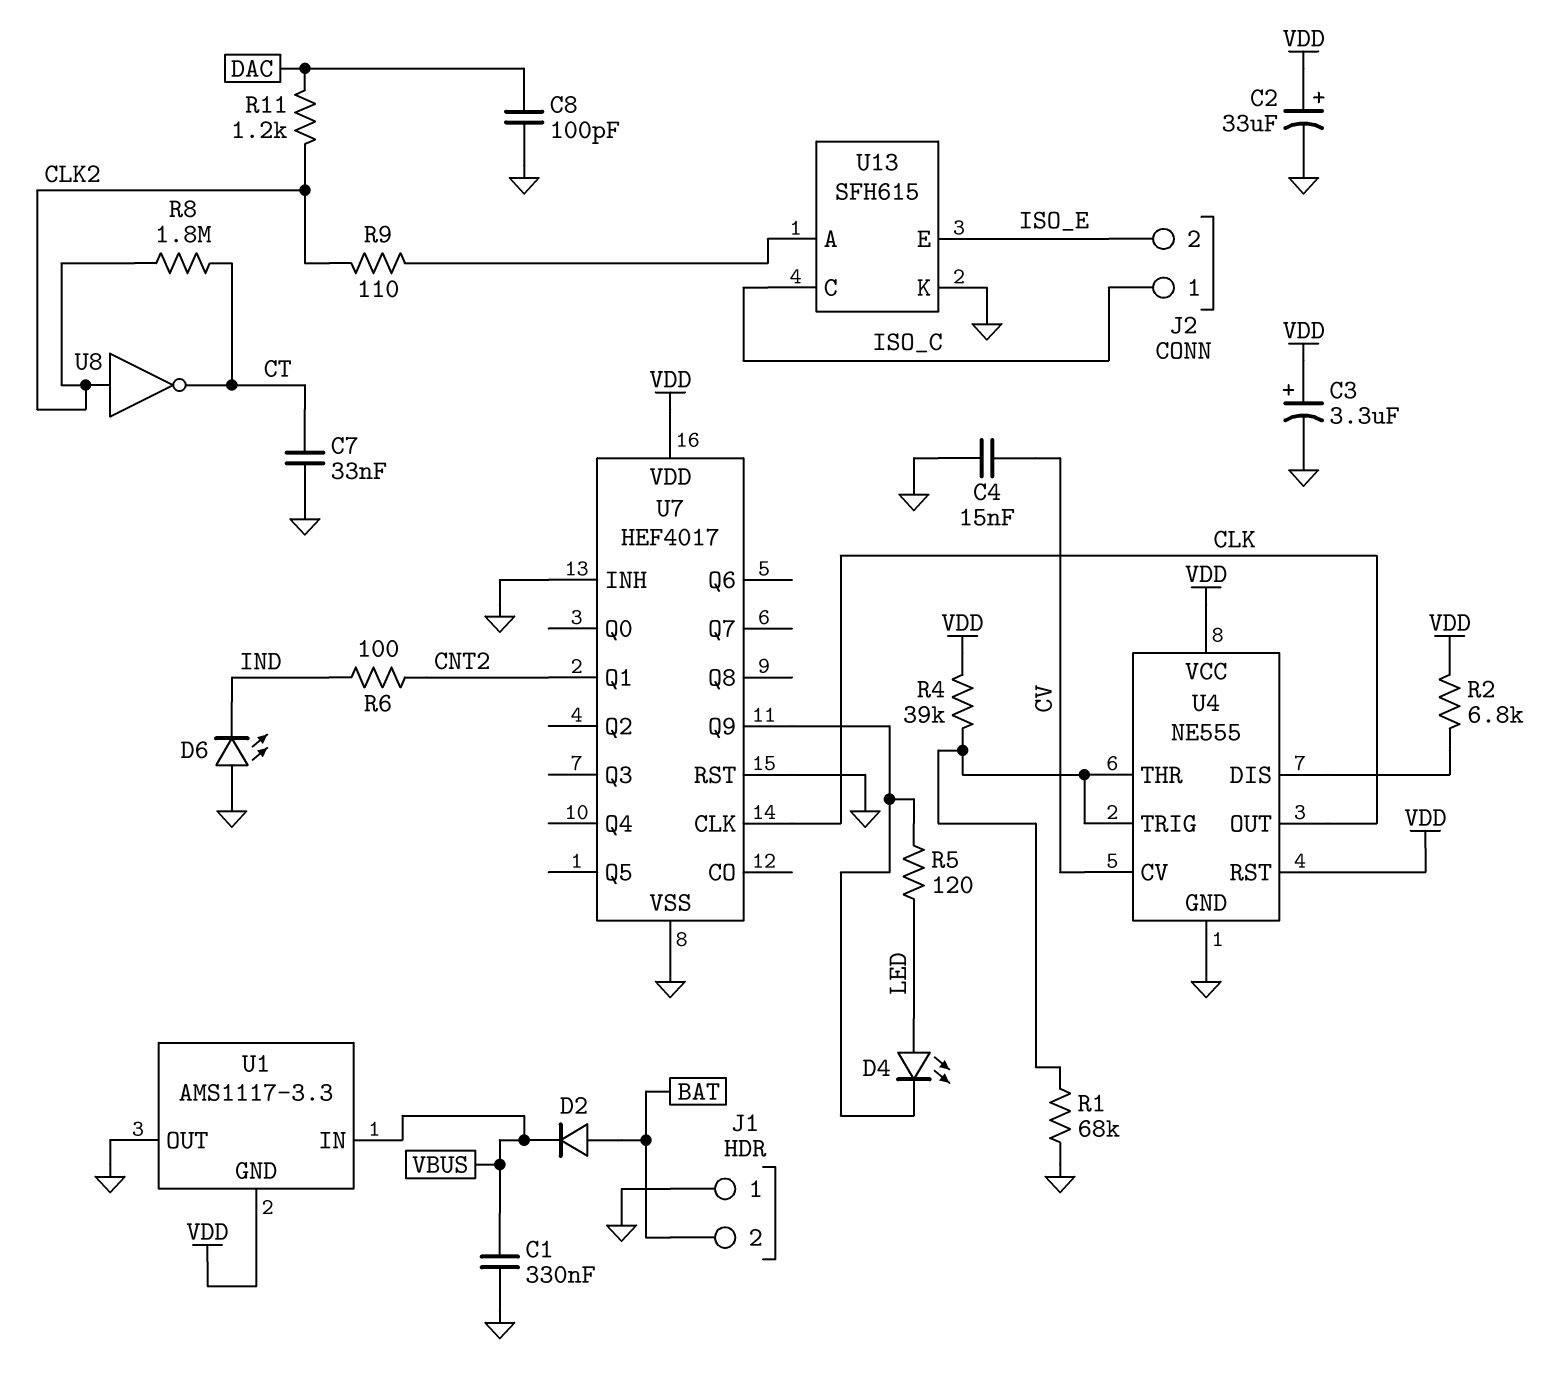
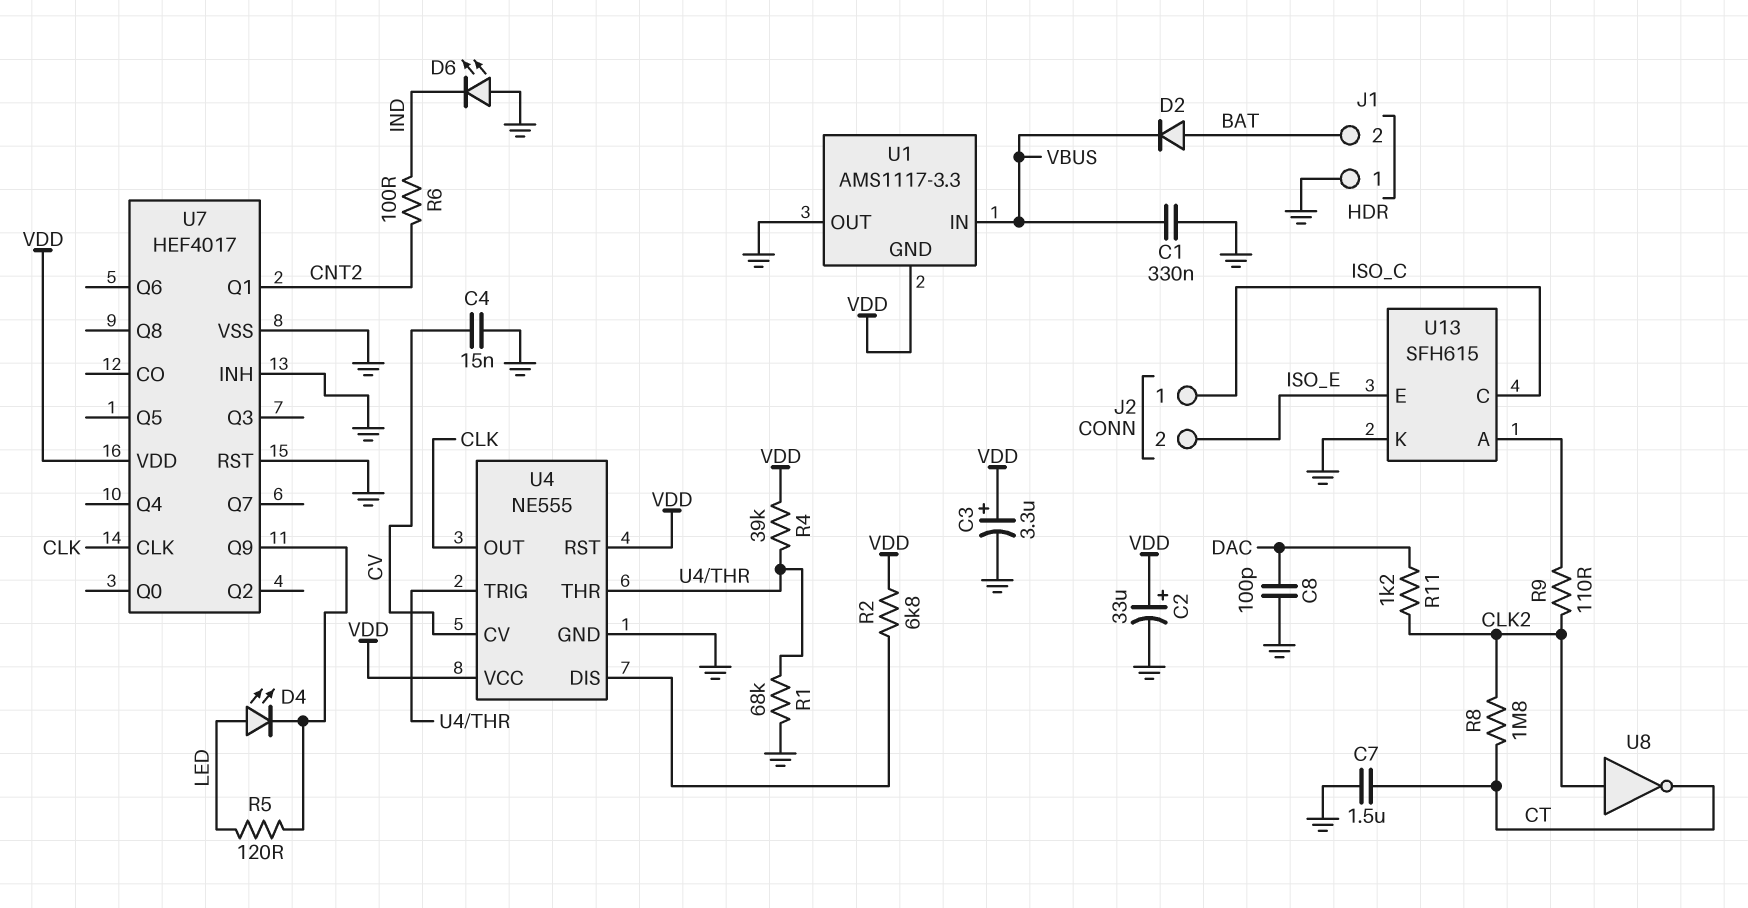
C7: 33nF (CT, GND) -> 1.5uF (CT, GND)

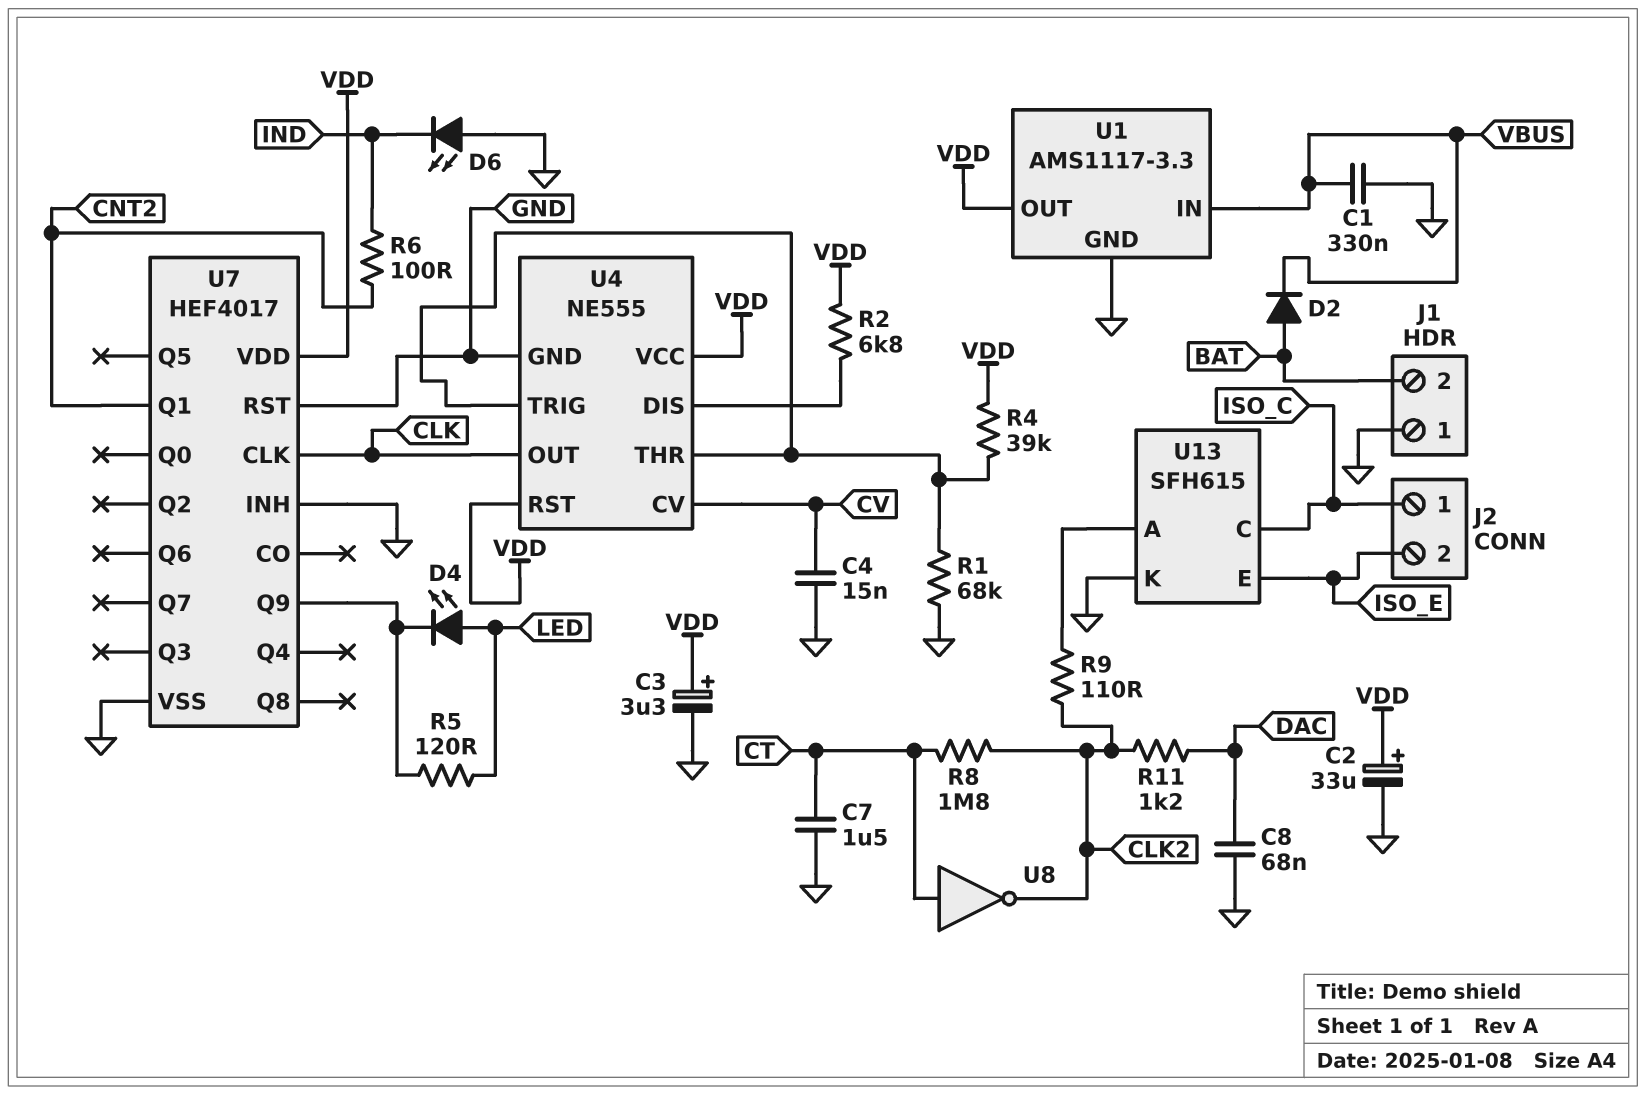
C8: 100pF (DAC, GND) -> 68nF (DAC, GND)
U1 pin GND: VDD -> GND
U1 pin OUT: GND -> VDD
U8: NOT (in CLK2, out CT) -> NOT (in CT, out CLK2)

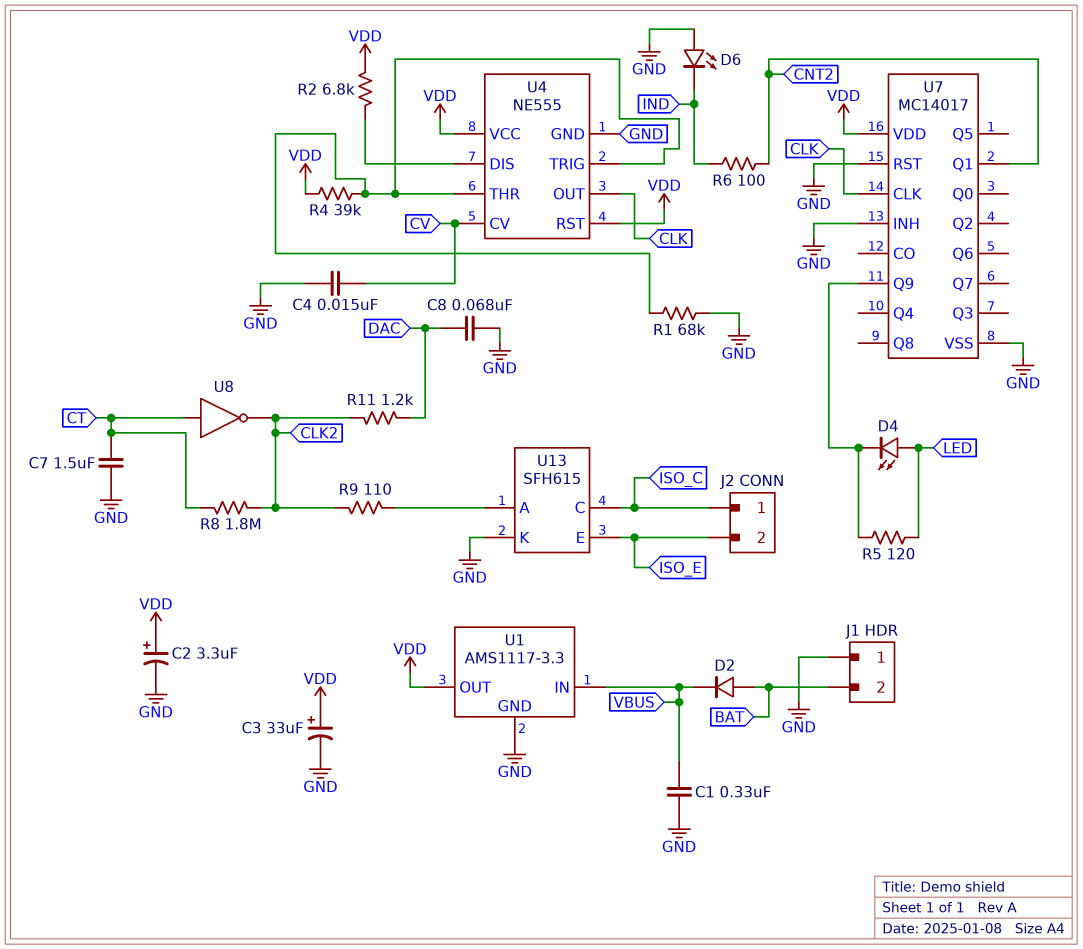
C2: 33uF (plus VDD, minus GND) -> 3.3uF (plus VDD, minus GND)
C3: 3.3uF (plus VDD, minus GND) -> 33uF (plus VDD, minus GND)
U7: HEF4017 -> MC14017

